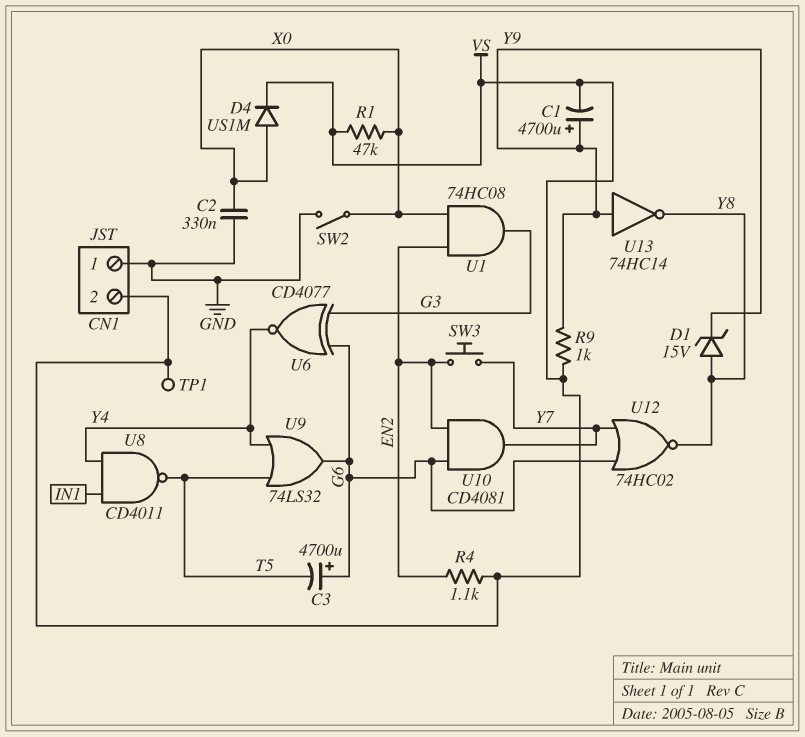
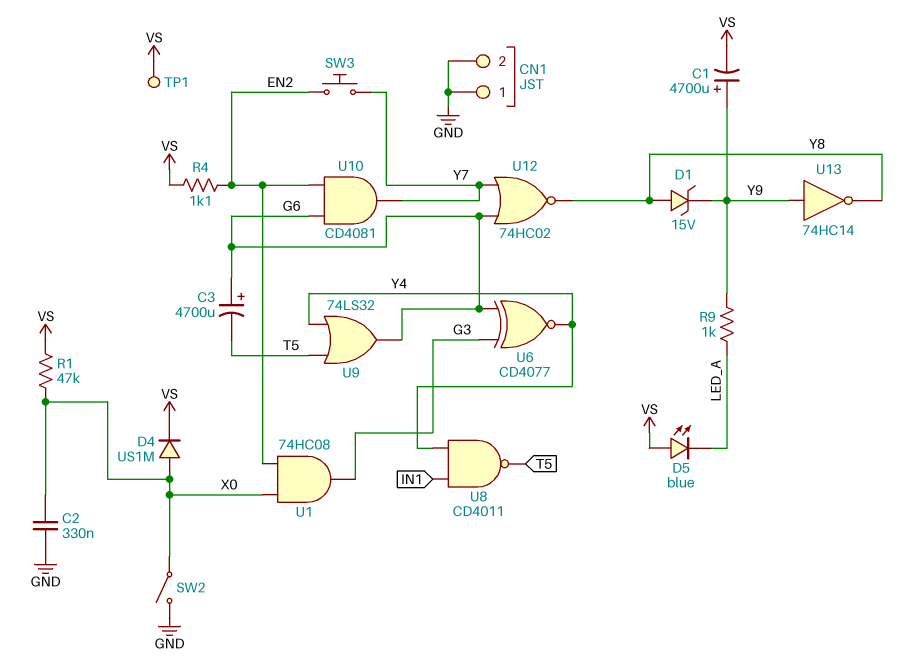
CN1 pin 2: VS -> GND
D5: none -> LED blue (A VS, K LED_A)
R9: 1k (VS, Y9) -> 1k (LED_A, Y9)

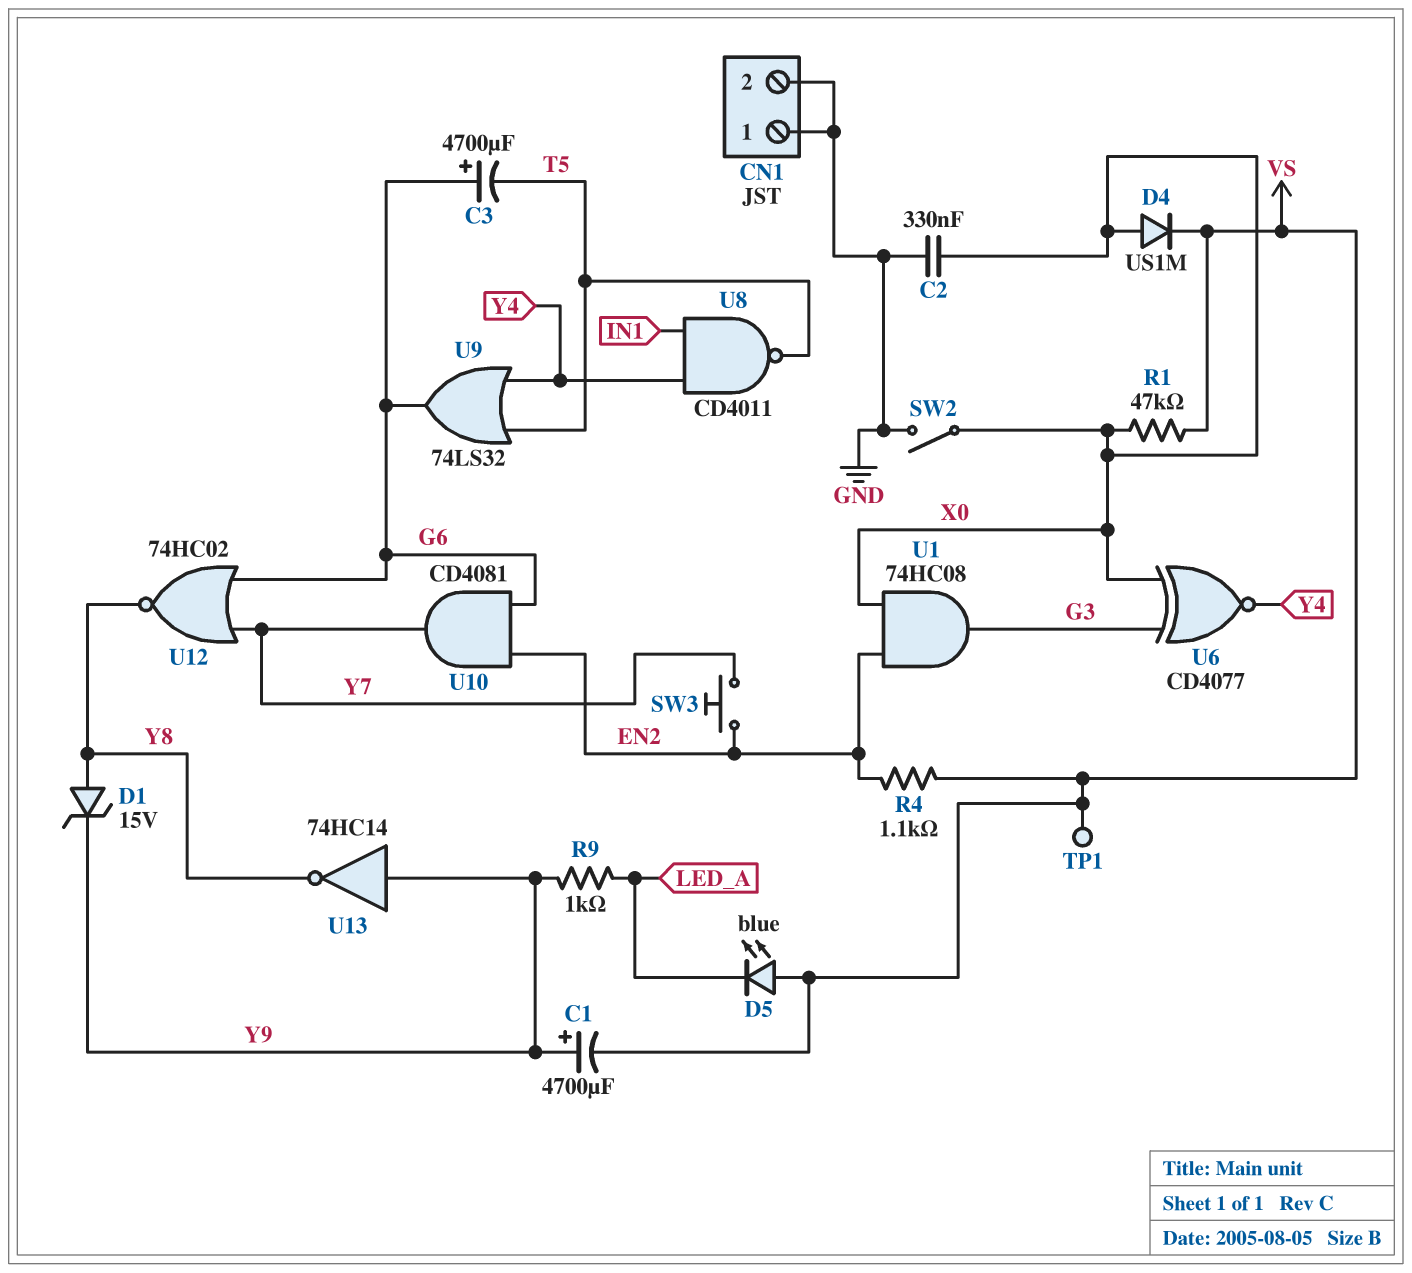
U6: XNOR CD4077 (in G3, in G6, out Y4) -> XNOR CD4077 (in G3, in X0, out Y4)

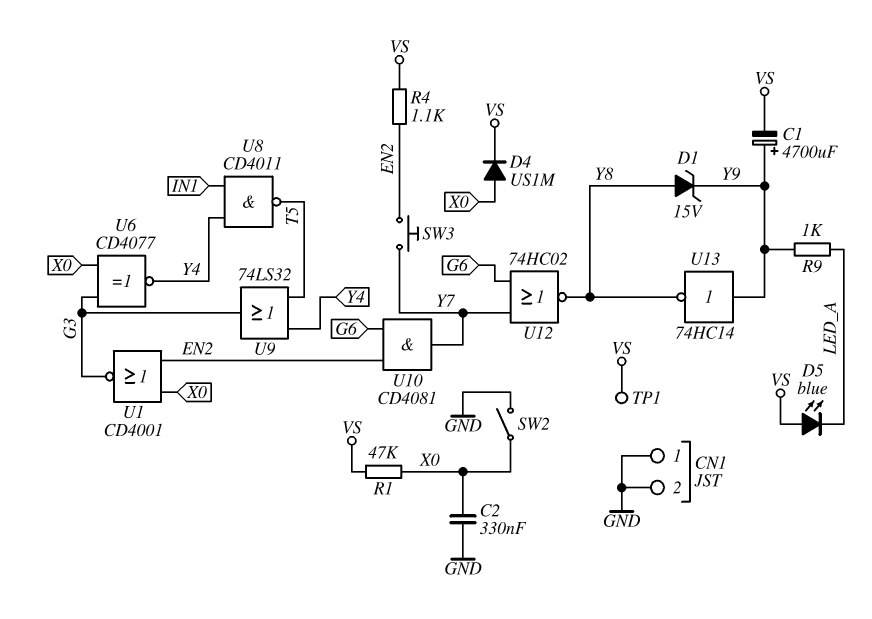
C3: 4700uF (plus G6, minus T5) -> none
U1: AND 74HC08 (in EN2, in X0, out G3) -> NOR CD4001 (in EN2, in X0, out G3)
U9: OR 74LS32 (in T5, in Y4, out G6) -> OR 74LS32 (in T5, in Y4, out G3)

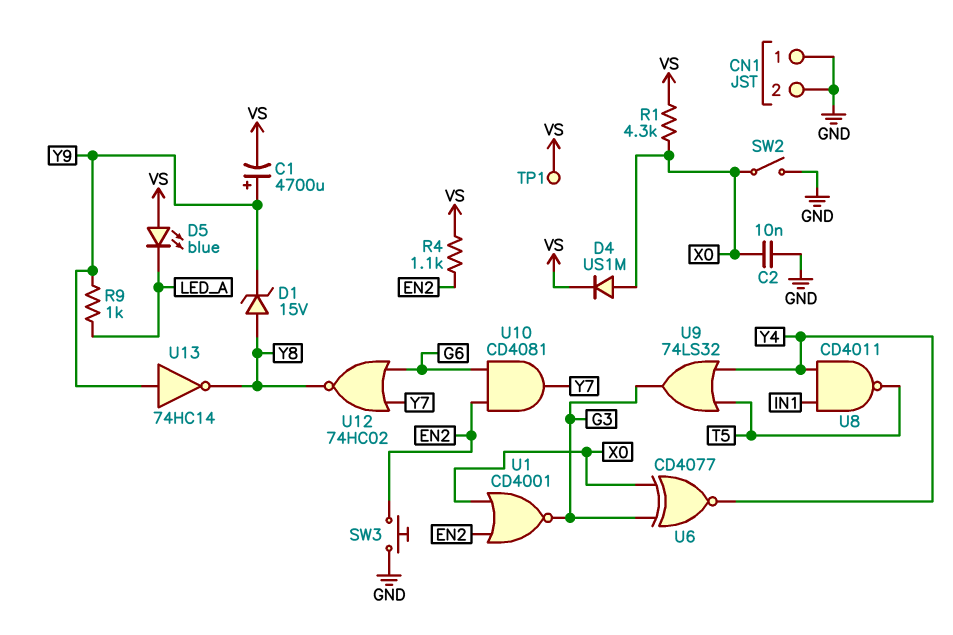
C2: 330nF (GND, X0) -> 10nF (GND, X0)
R1: 47k (VS, X0) -> 4.3k (VS, X0)
SW3: button (EN2, Y7) -> button (EN2, GND)

